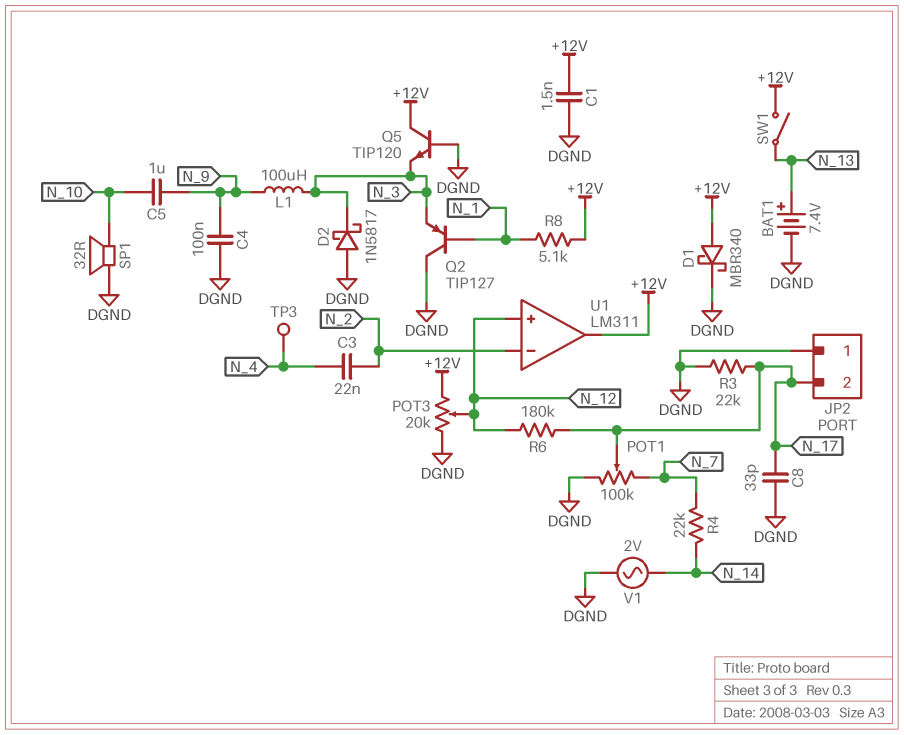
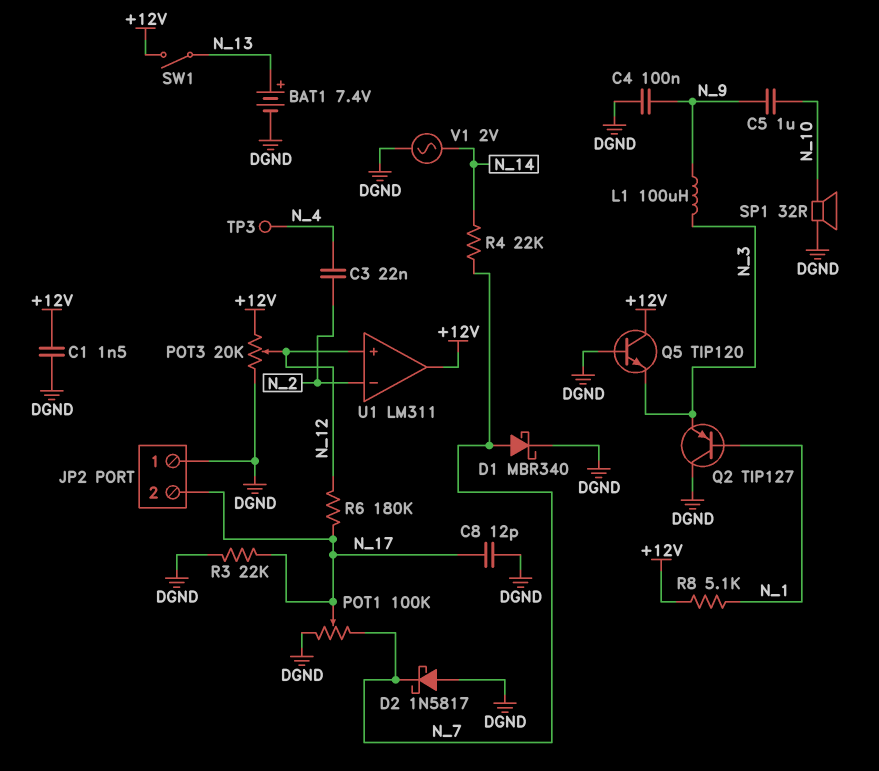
C8: 33pF (DGND, N_17) -> 12pF (DGND, N_17)
D1: schottky MBR340 (A +12V, K DGND) -> schottky MBR340 (A N_7, K DGND)
D2: schottky 1N5817 (A DGND, K N_3) -> schottky 1N5817 (A DGND, K N_7)

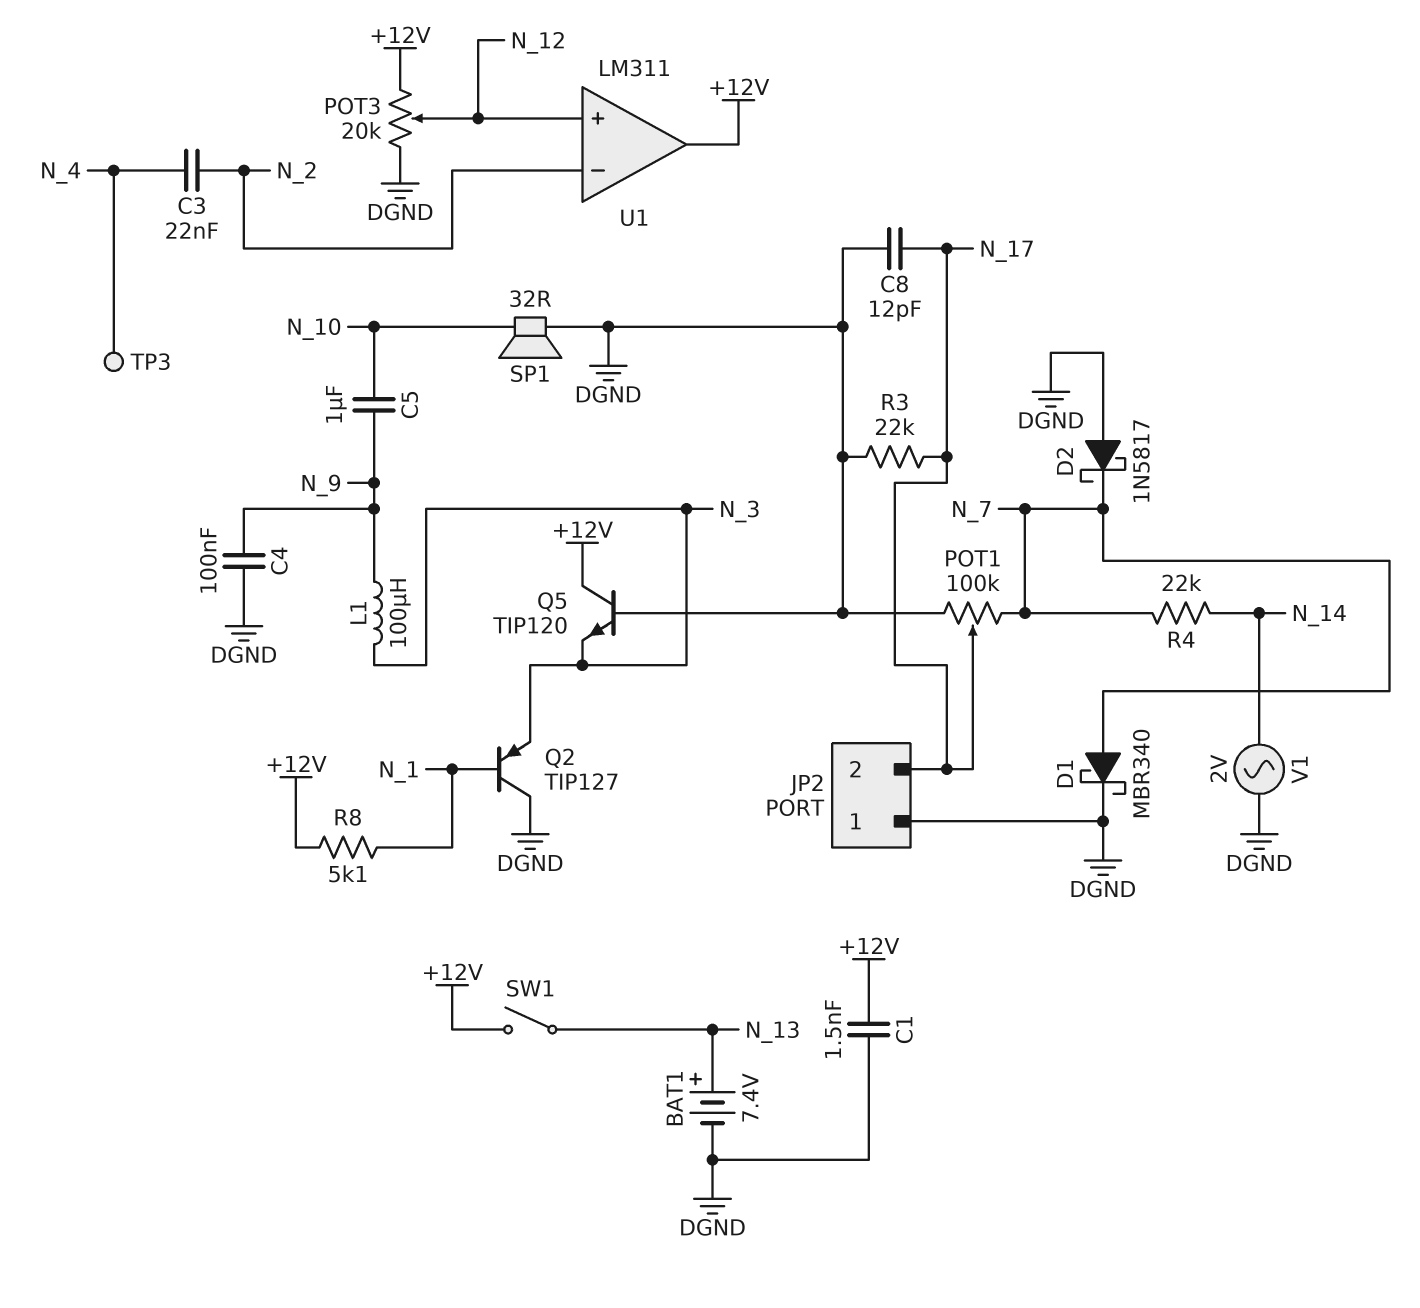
R6: 180k (N_12, N_17) -> none

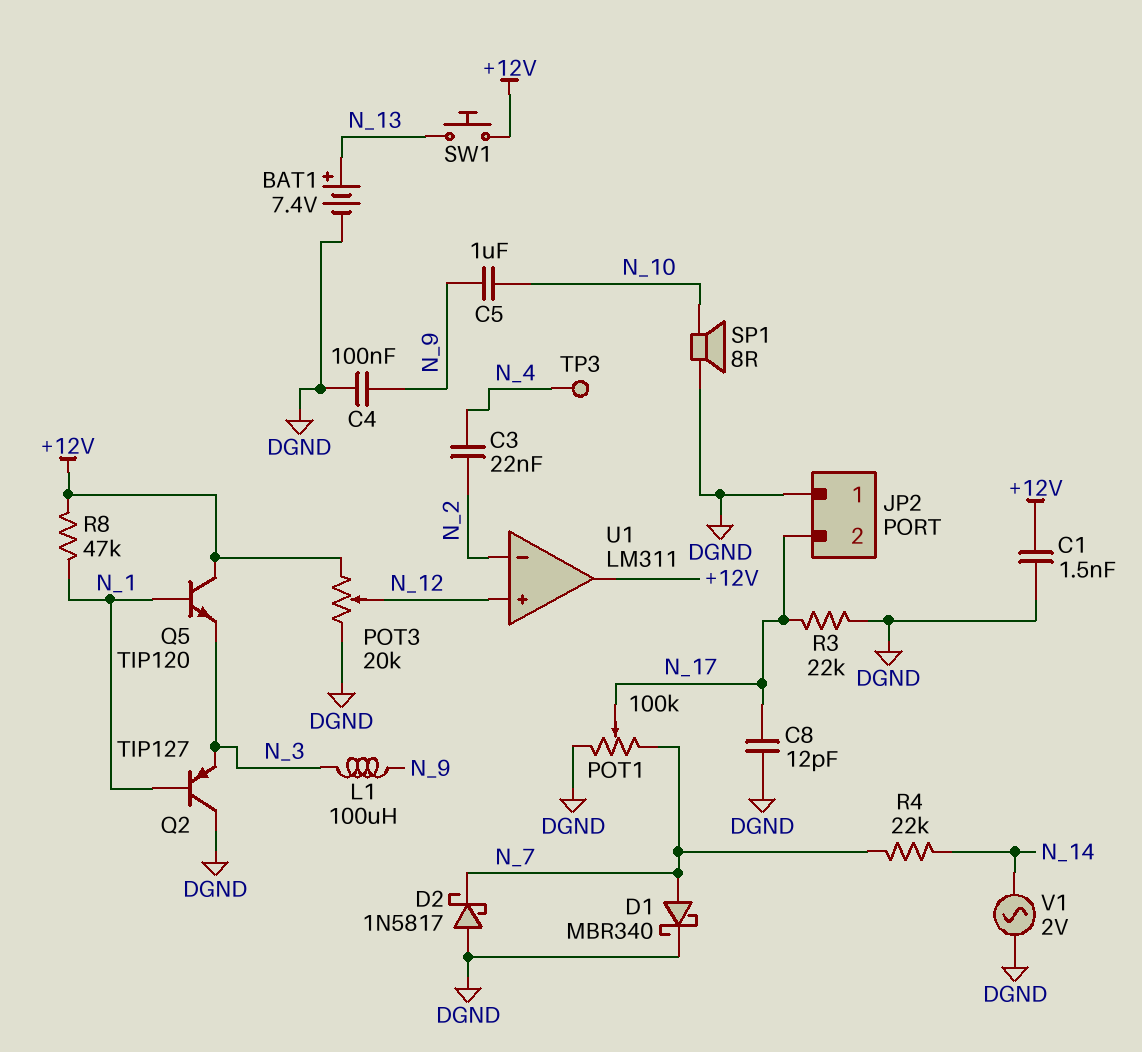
Q5: NPN TIP120 (B DGND, C +12V, E N_3) -> NPN TIP120 (B N_1, C +12V, E N_3)
R8: 5.1k (+12V, N_1) -> 47k (+12V, N_1)
SP1: speaker 32R (DGND, N_10) -> speaker 8R (DGND, N_10)
SW1: switch (+12V, N_13) -> button (+12V, N_13)

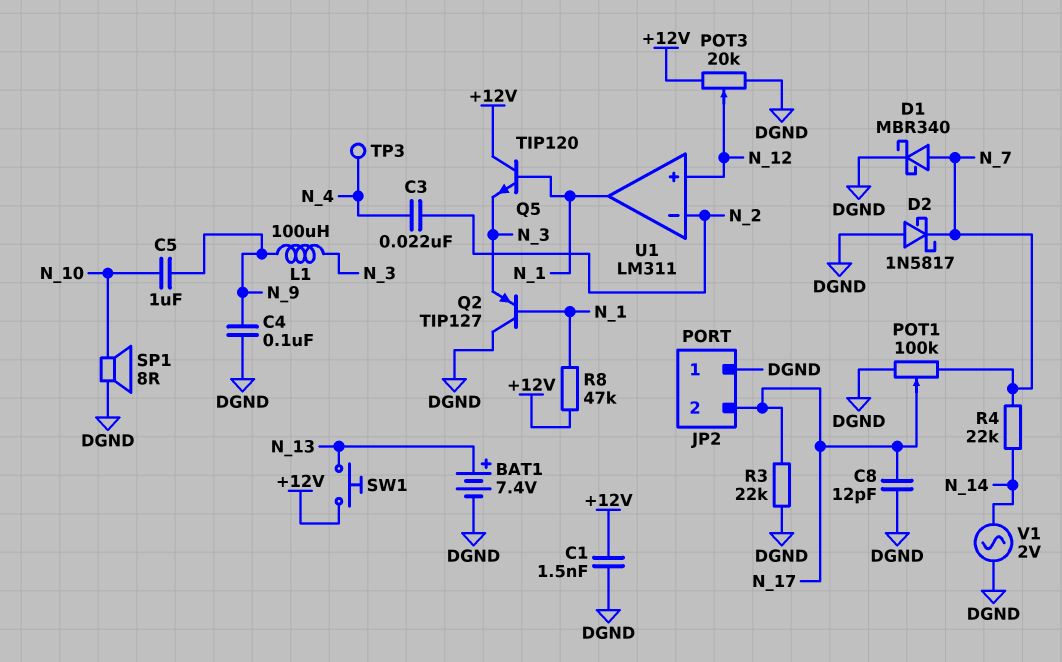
U1 pin out: +12V -> N_1

